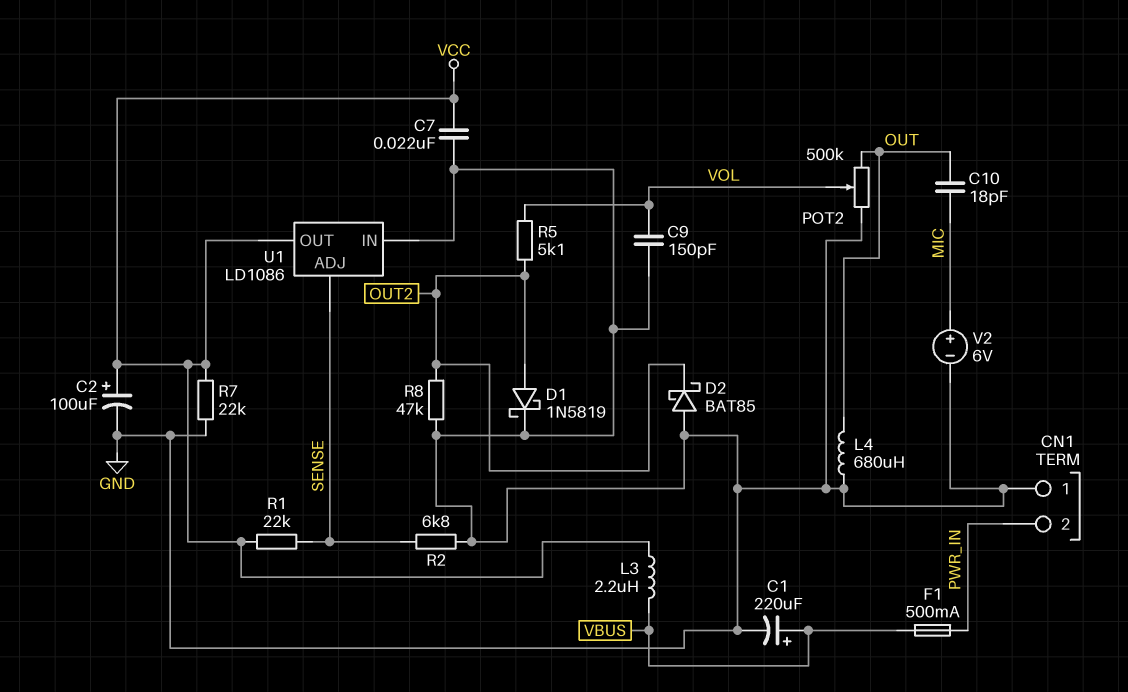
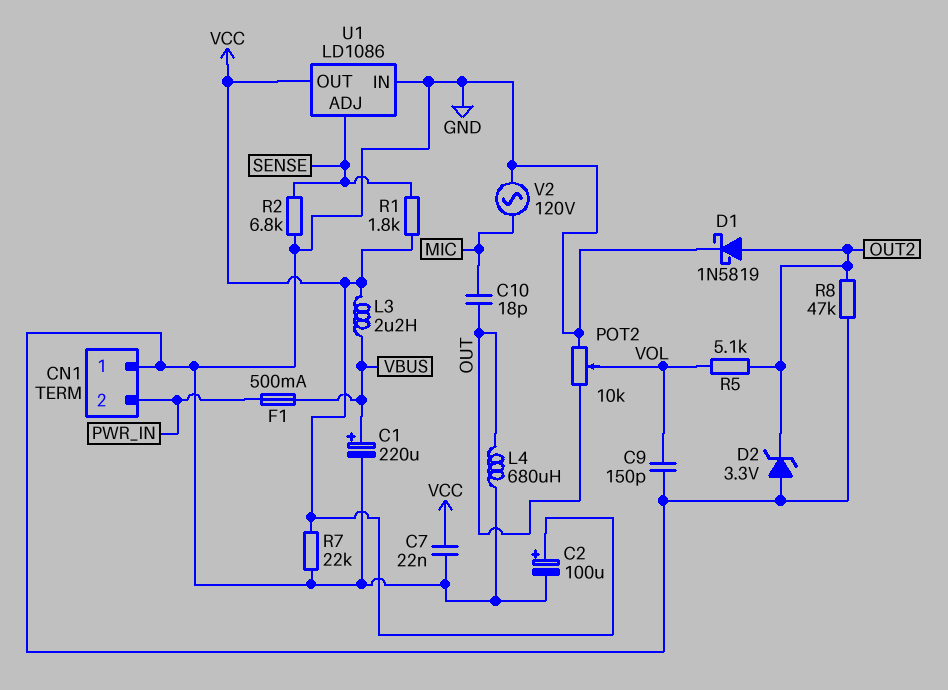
D2: schottky BAT85 (A GND, K OUT2) -> zener 3.3V (A GND, K OUT2)
POT2: 500k (GND, OUT, wiper VOL) -> 10k (GND, OUT, wiper VOL)
R1: 22k (SENSE, VCC) -> 1.8k (SENSE, VCC)
V2: 6V (plus MIC, minus GND) -> AC 120V (GND, MIC)

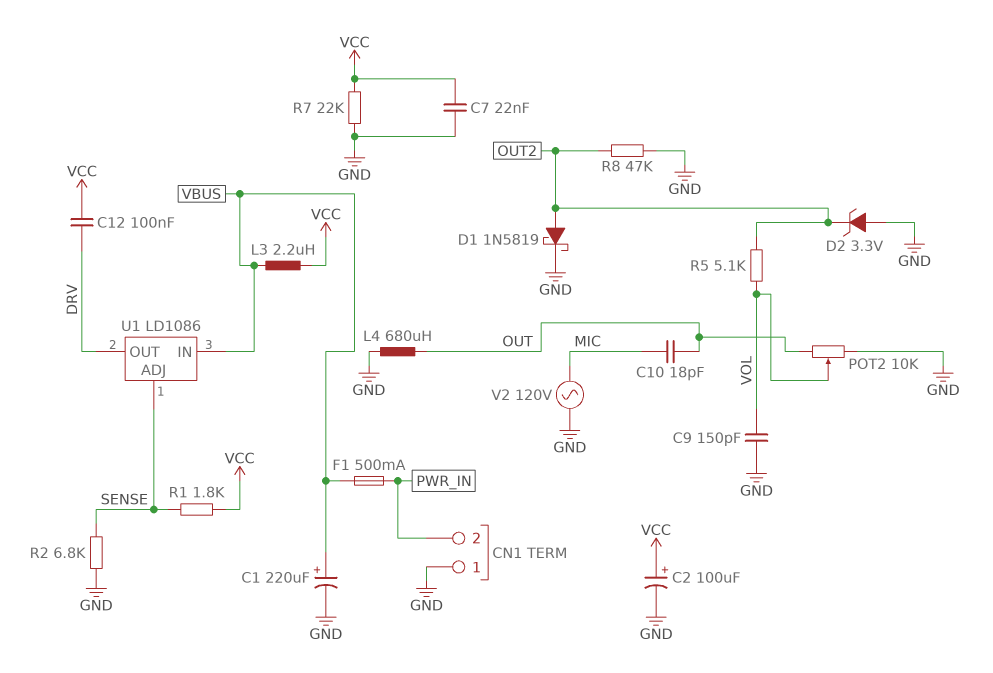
C12: none -> 100nF (DRV, VCC)
U1 pin IN: GND -> VBUS
U1 pin OUT: VCC -> DRV

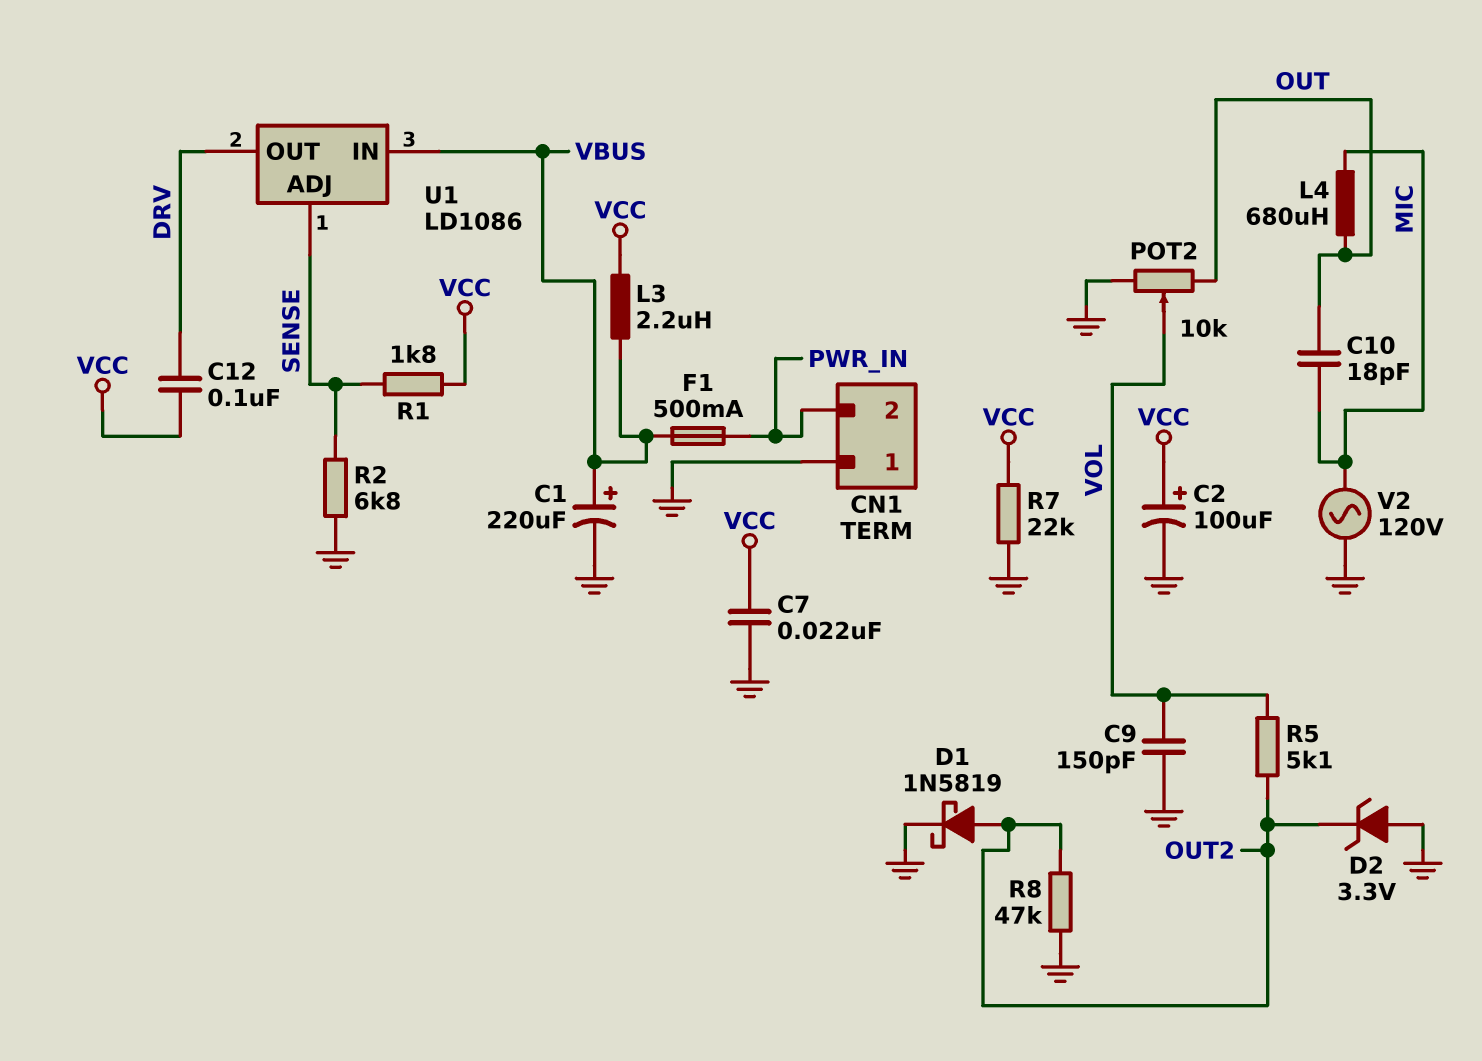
L4: 680uH (GND, OUT) -> 680uH (MIC, OUT)

